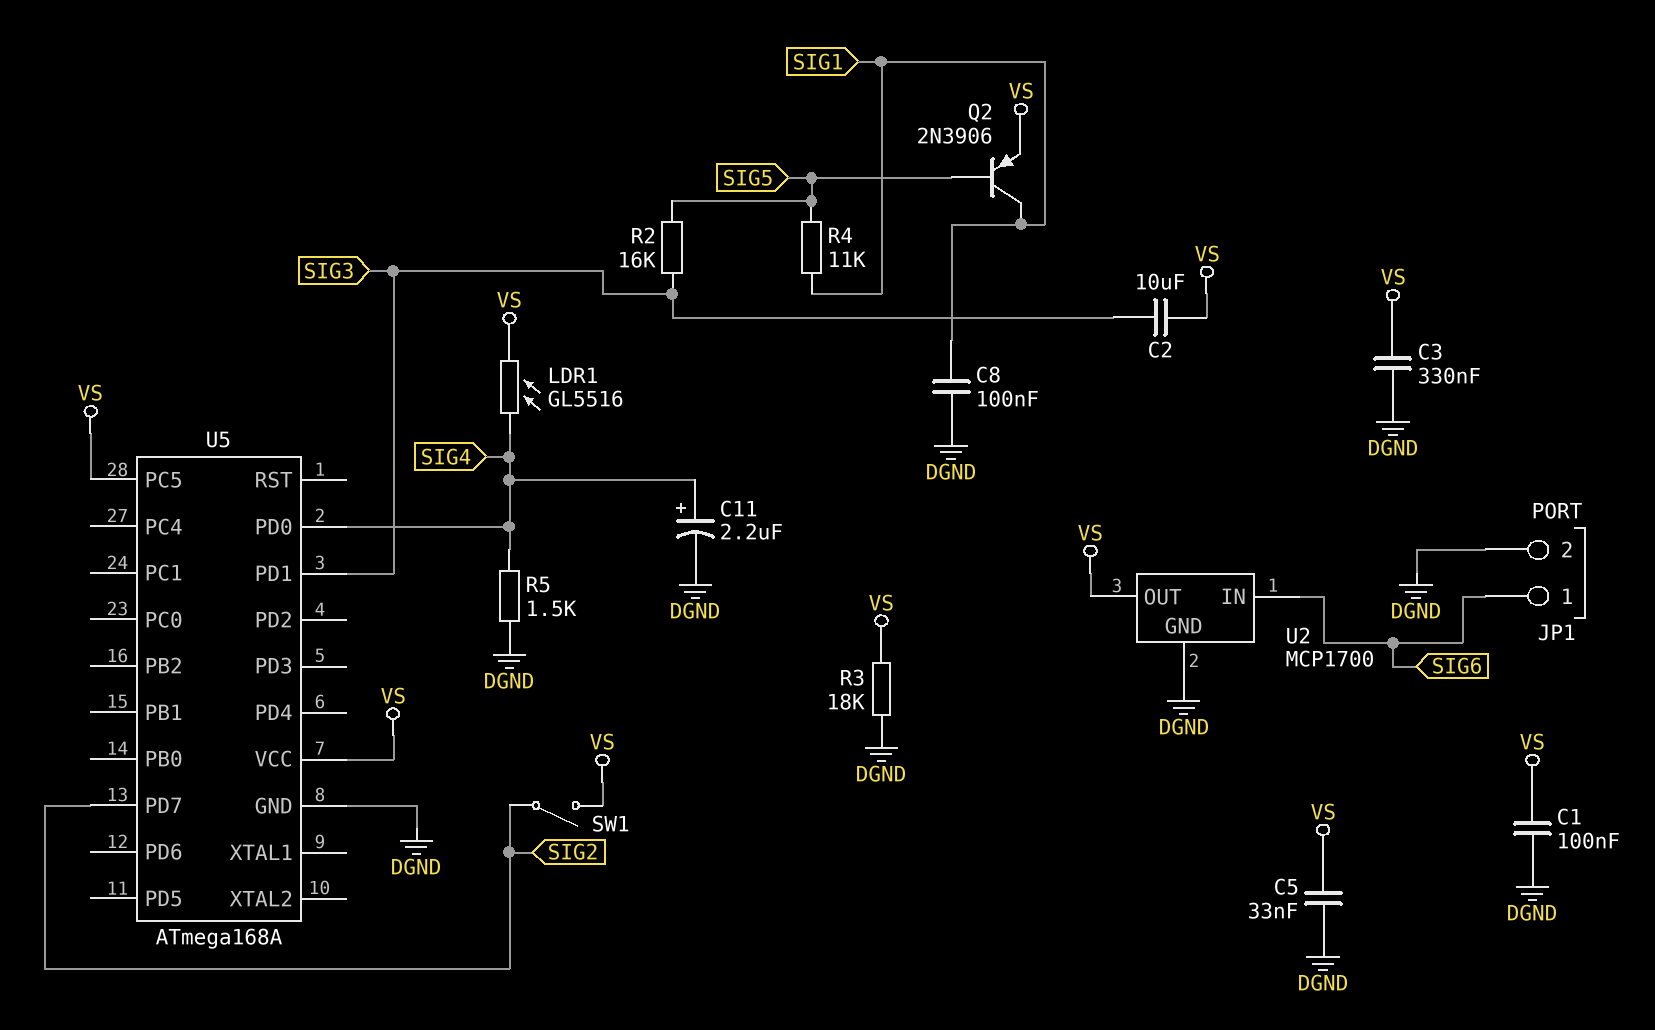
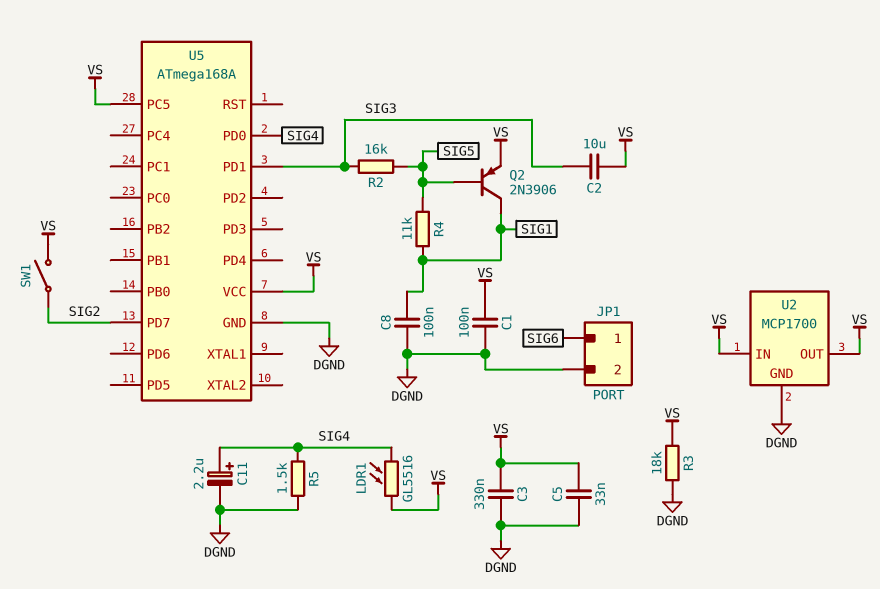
U2 pin IN: SIG6 -> VS

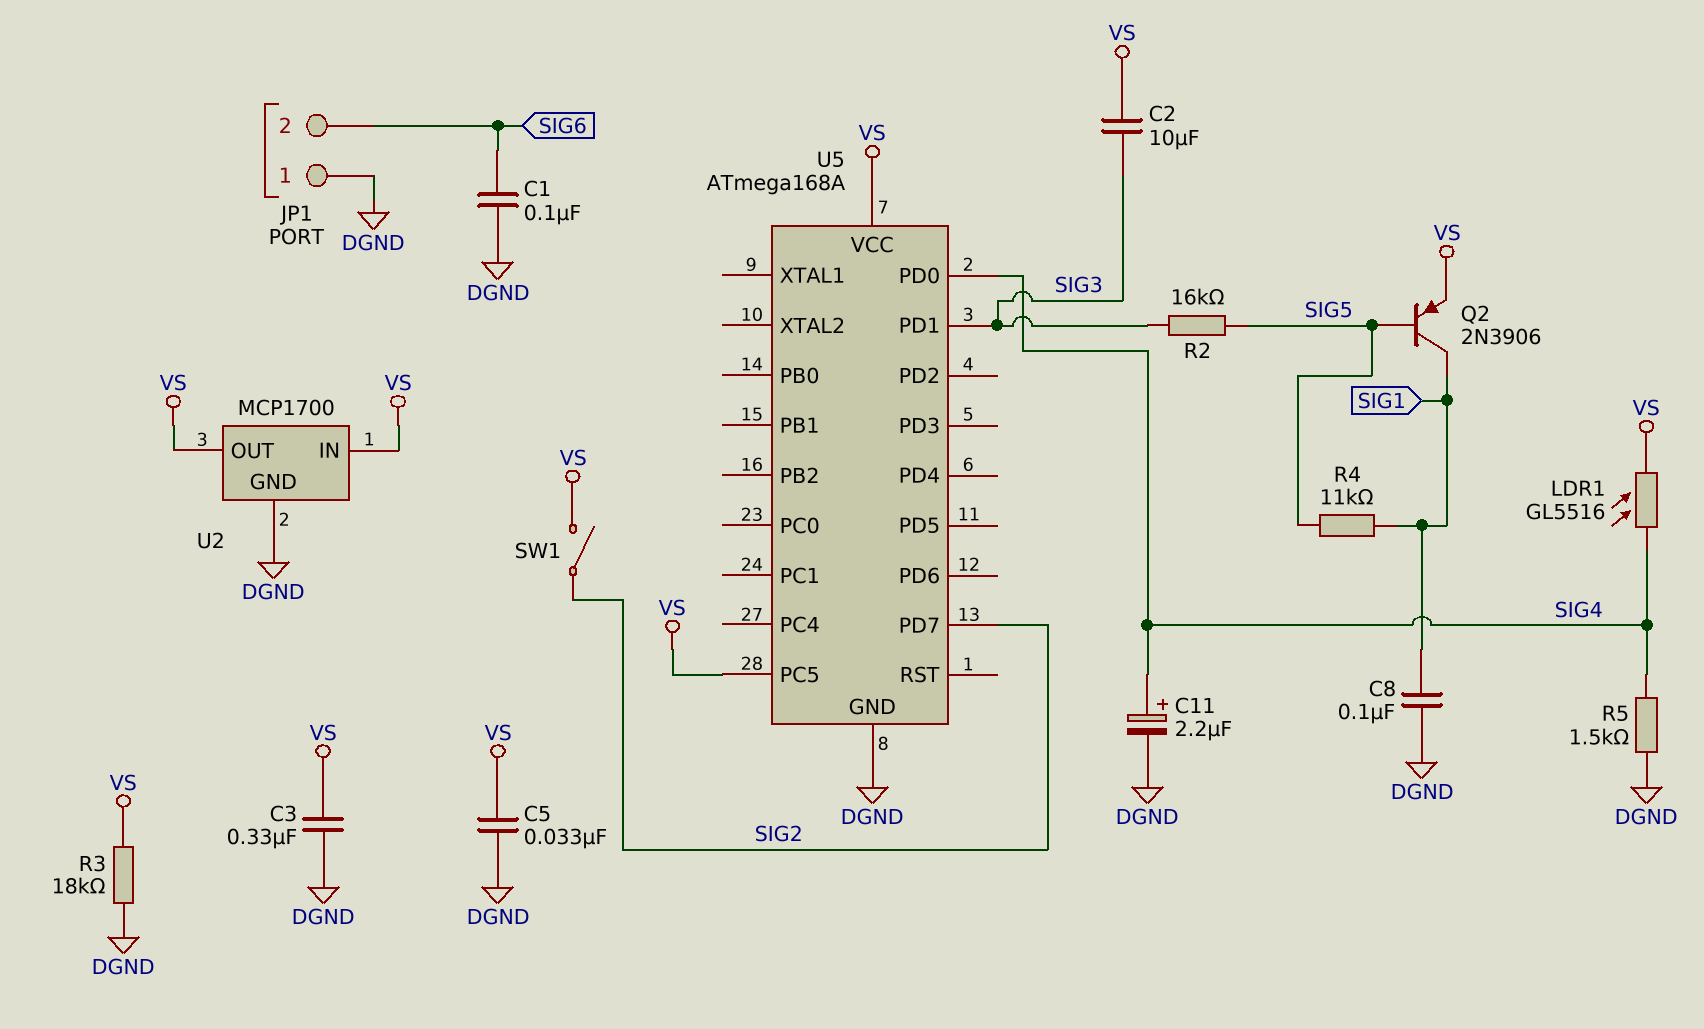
C1: 100nF (DGND, VS) -> 100nF (DGND, SIG6)
JP1 pin 1: SIG6 -> DGND
JP1 pin 2: DGND -> SIG6

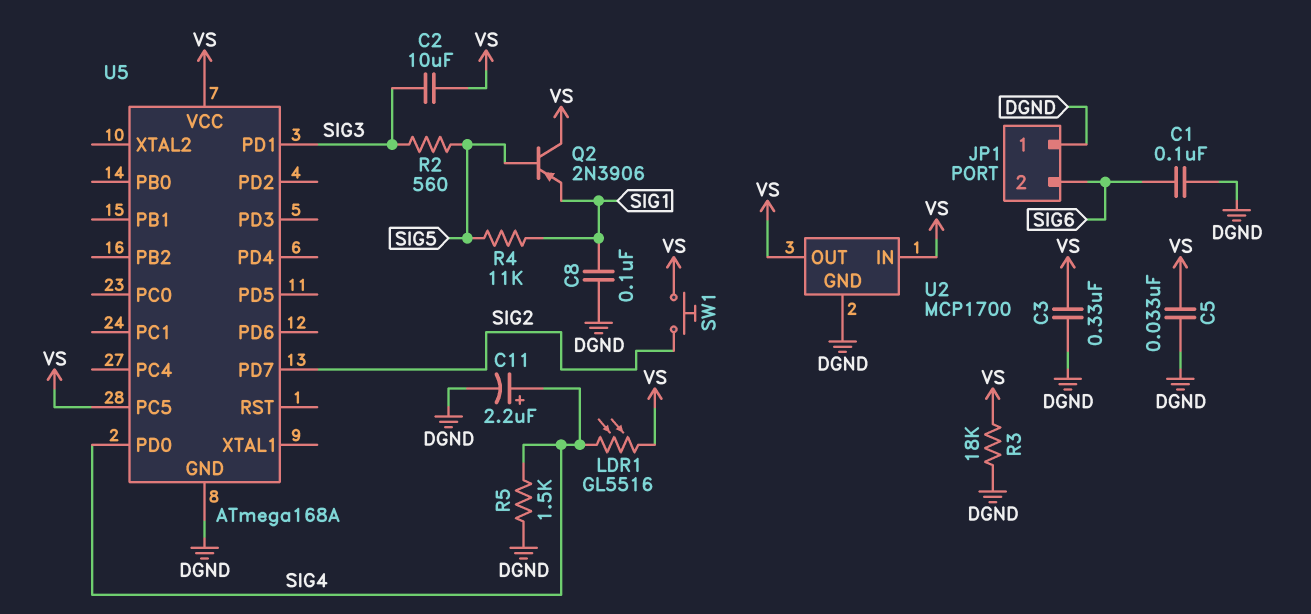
Q2: PNP 2N3906 (B SIG5, C SIG1, E VS) -> PNP 2N3906 (B SIG5, C VS, E SIG1)
R2: 16k (SIG3, SIG5) -> 560 (SIG3, SIG5)
SW1: switch (SIG2, VS) -> button (SIG2, VS)

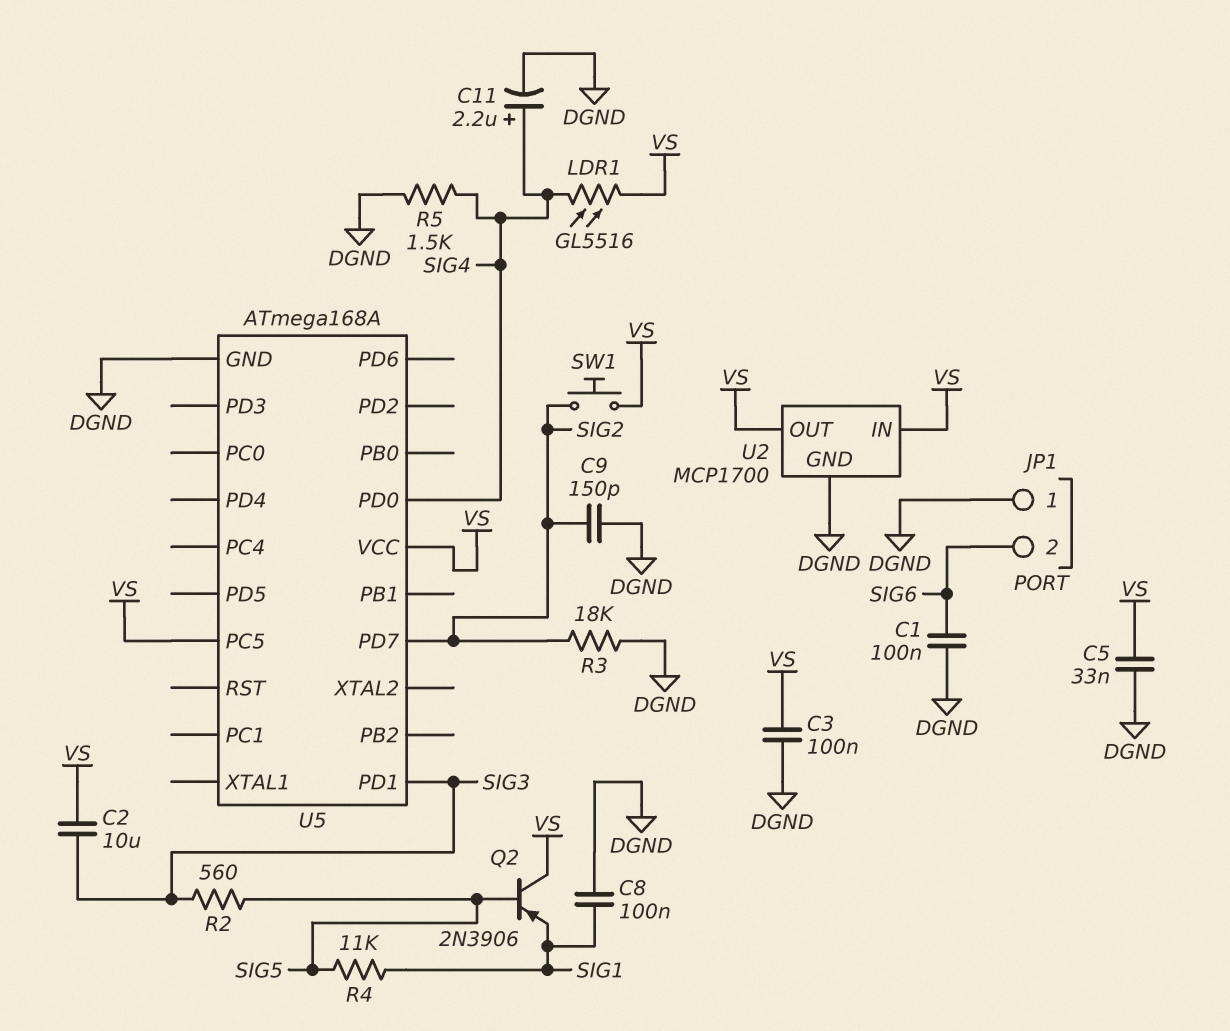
C3: 330nF (DGND, VS) -> 100nF (DGND, VS)
C9: none -> 150pF (DGND, SIG2)
R3: 18k (DGND, VS) -> 18k (DGND, SIG2)

